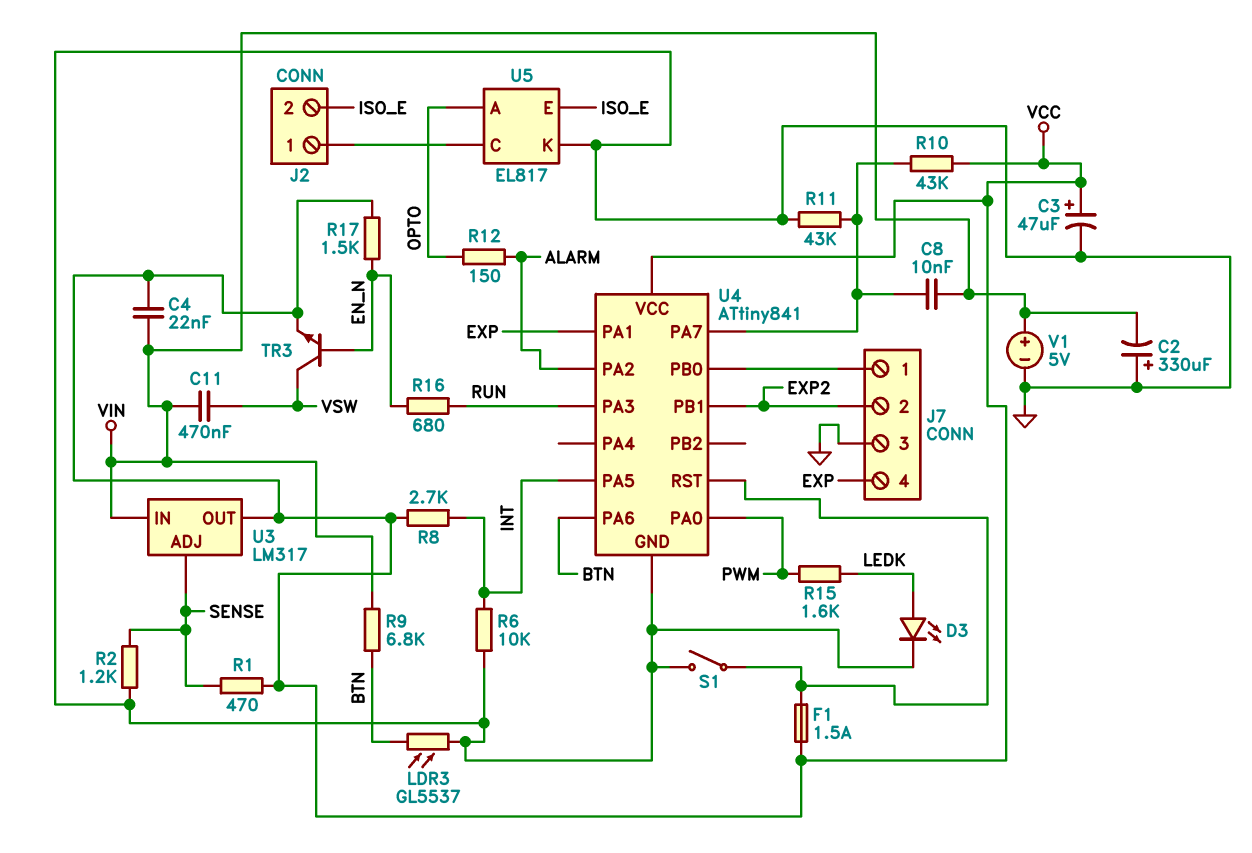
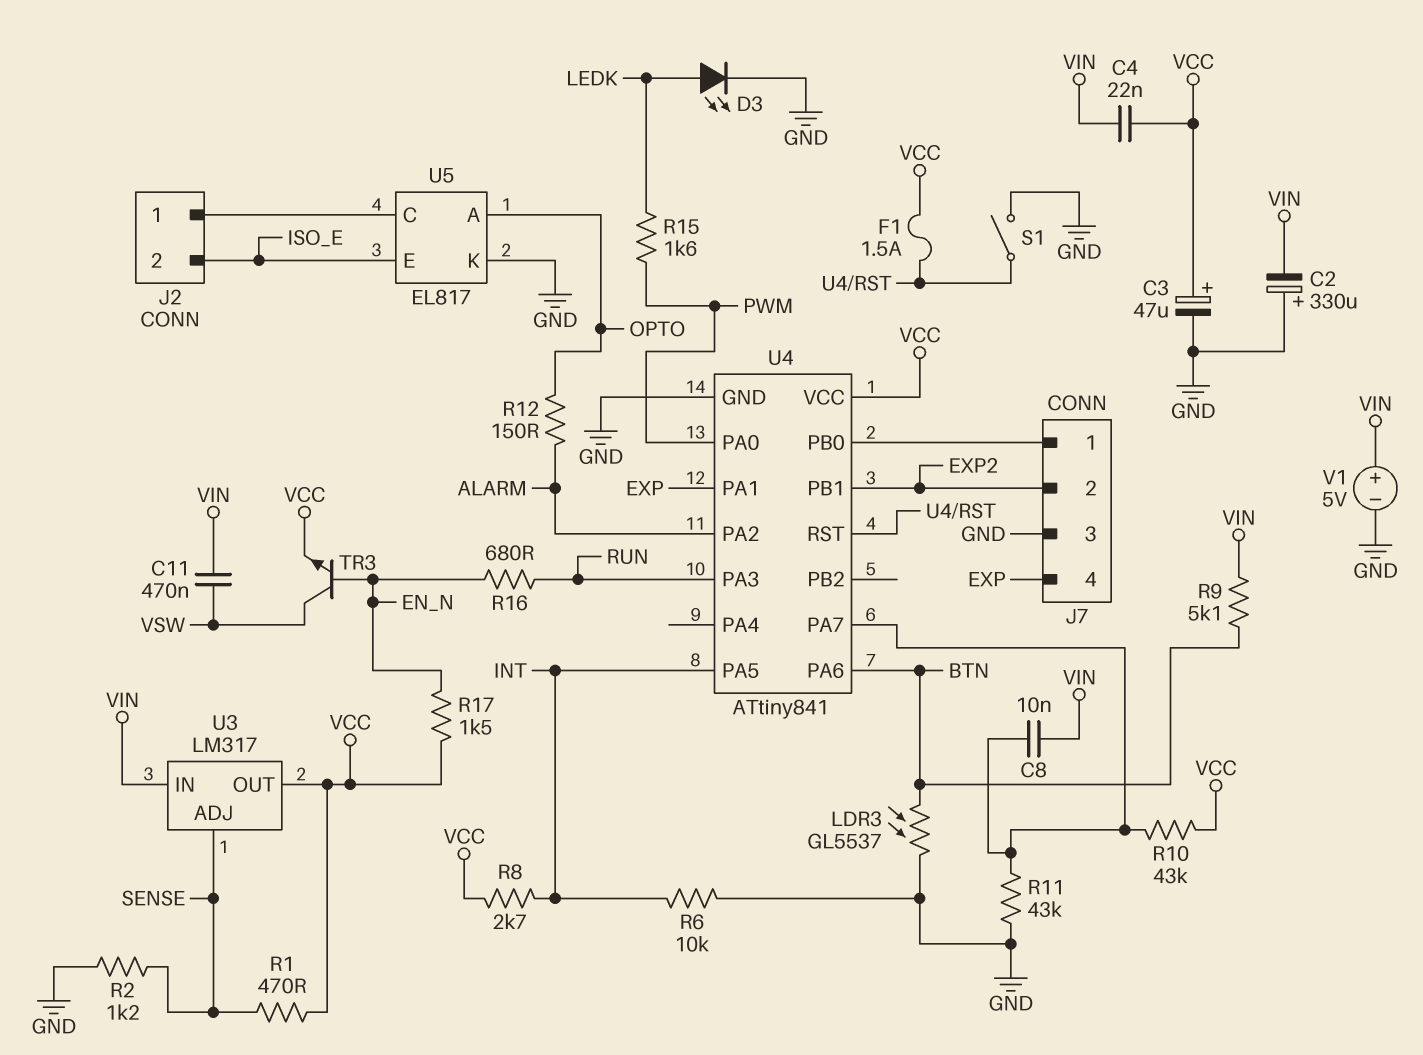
R9: 6.8k (BTN, VIN) -> 5.1k (BTN, VIN)

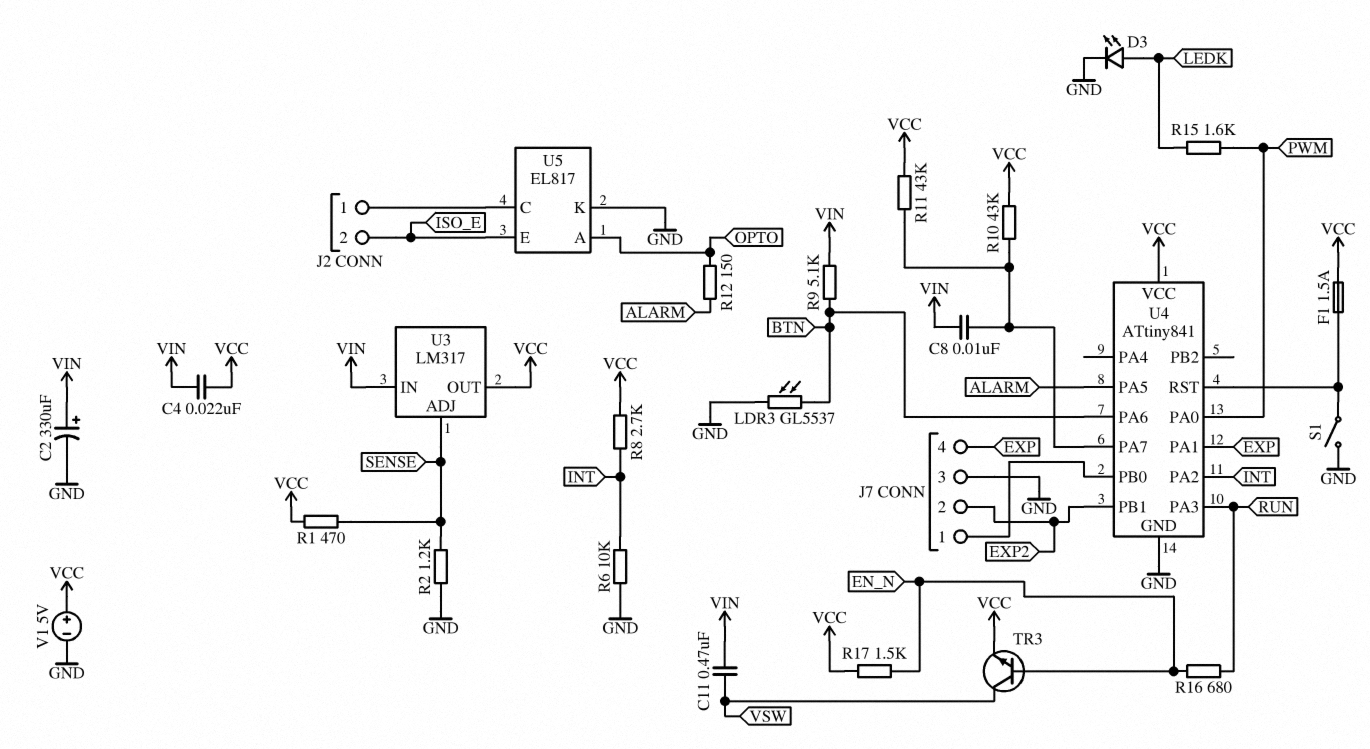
C2: 330uF (plus GND, minus VIN) -> 330uF (plus VIN, minus GND)
C3: 47uF (plus VCC, minus GND) -> none
R11: 43k (GND, U4/PA7) -> 43k (U4/PA7, VCC)
U4 pin PA2: ALARM -> INT
U4 pin PA5: INT -> ALARM
V1: 5V (plus VIN, minus GND) -> 5V (plus VCC, minus GND)

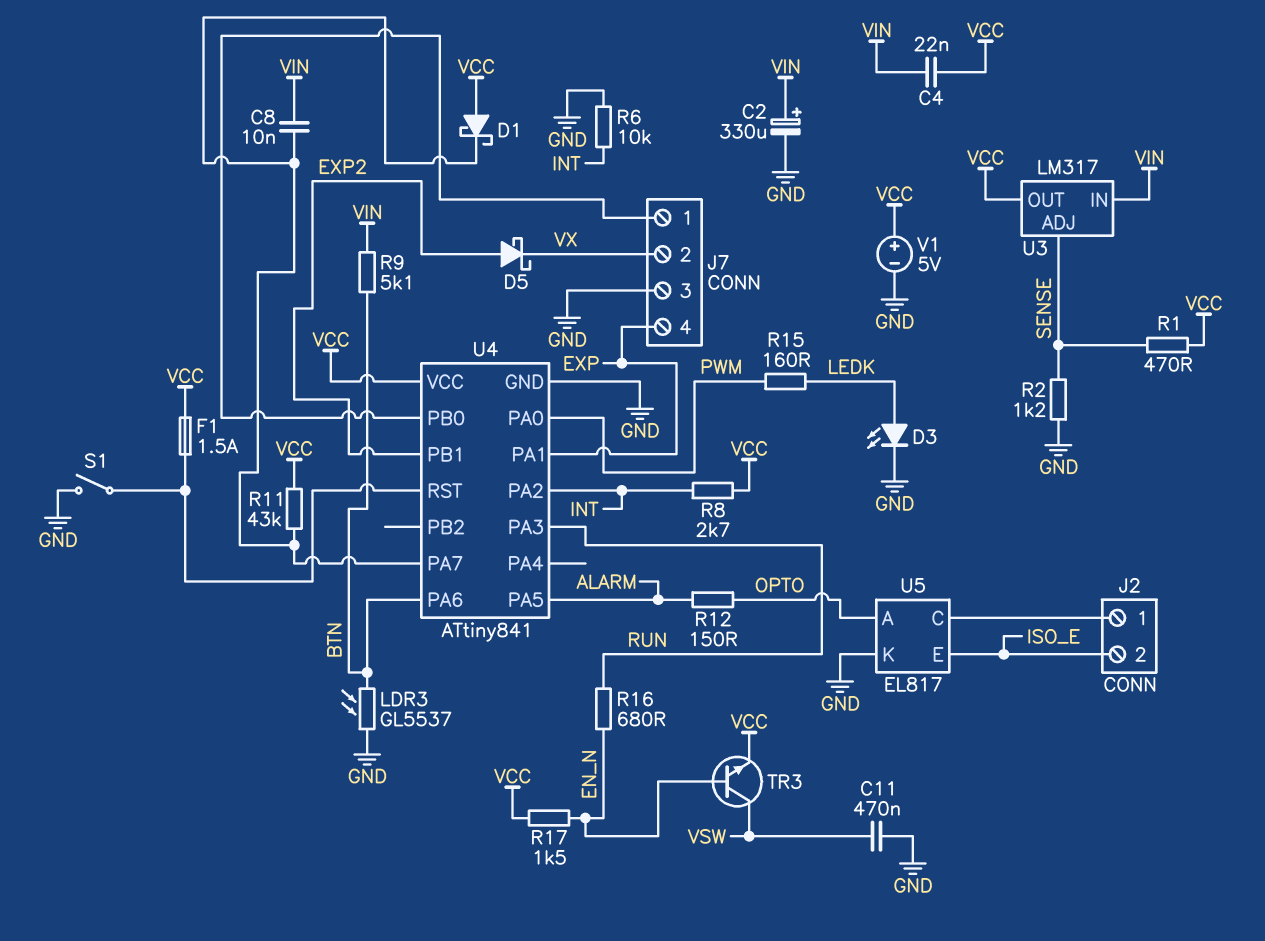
C11: 470nF (VIN, VSW) -> 470nF (GND, VSW)
D1: none -> schottky (A VCC, K U4/PA7)
D5: none -> schottky (A EXP2, K VX)
J7 pin 2: EXP2 -> VX
R10: 43k (U4/PA7, VCC) -> none
R15: 1.6k (LEDK, PWM) -> 160 (LEDK, PWM)

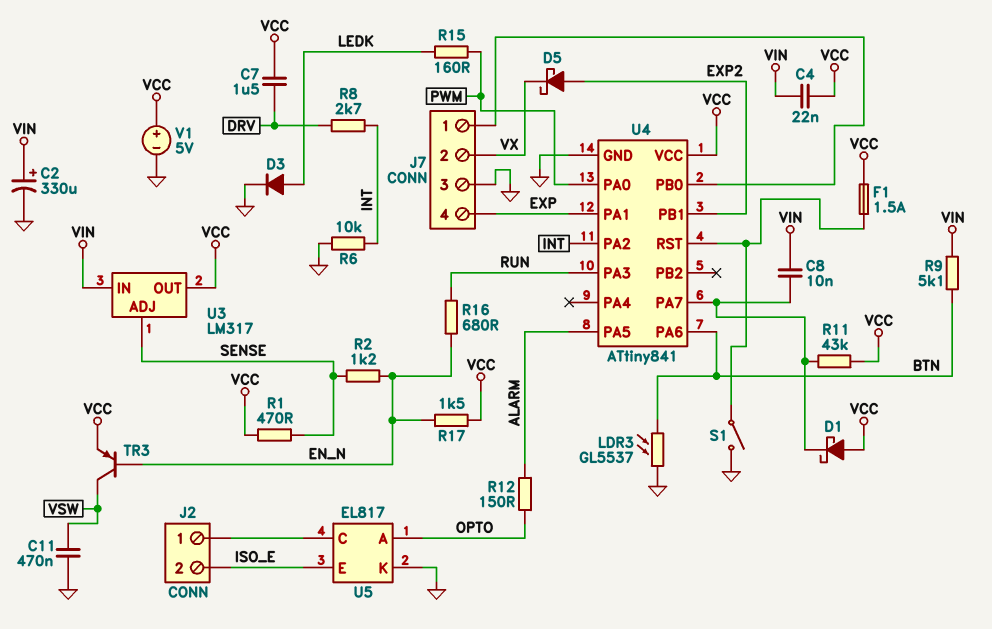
C7: none -> 1.5uF (DRV, VCC)
D3: LED (A LEDK, K GND) -> diode (A LEDK, K GND)
R2: 1.2k (GND, SENSE) -> 1.2k (EN_N, SENSE)
R8: 2.7k (INT, VCC) -> 2.7k (DRV, INT)
TR3: NPN (B EN_N, C VSW, E VCC) -> PNP (B EN_N, C VSW, E VCC)

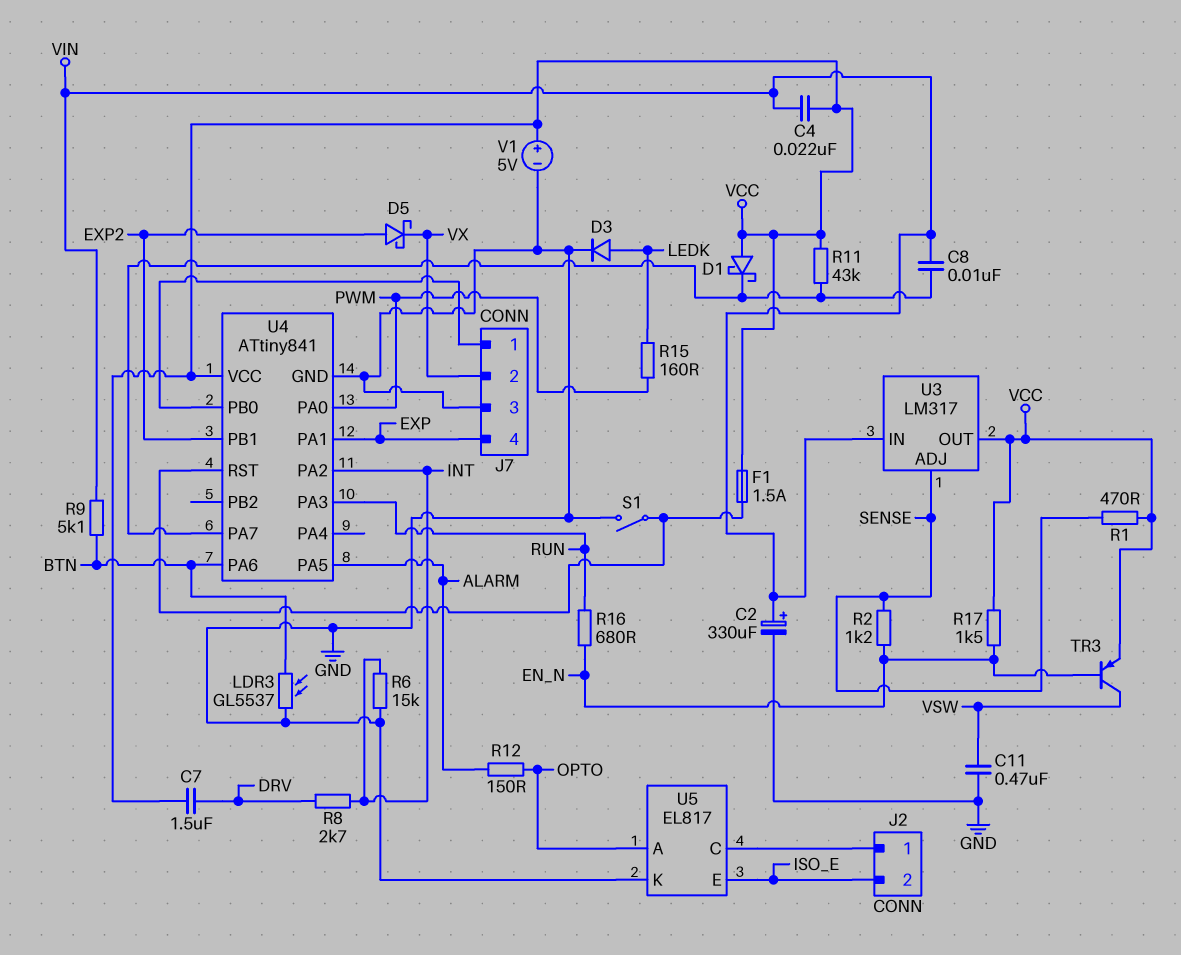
R6: 10k (GND, INT) -> 15k (GND, INT)

